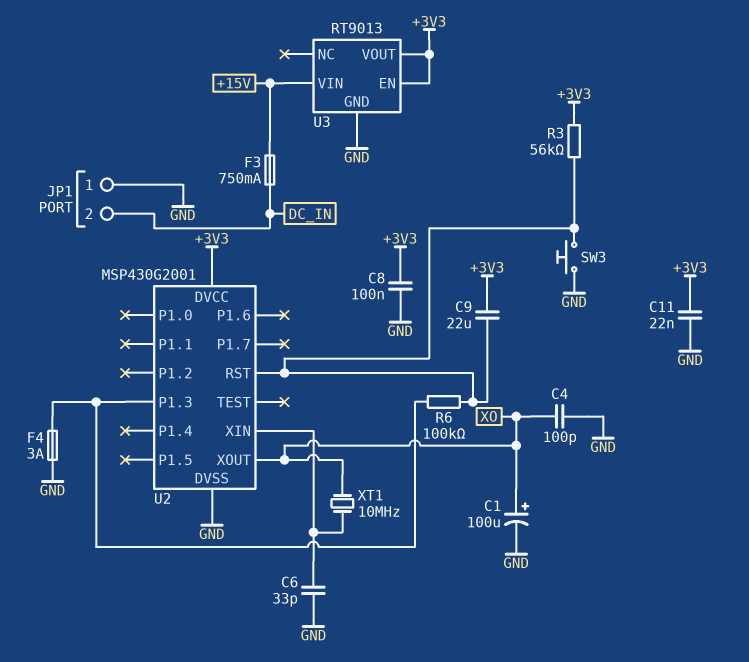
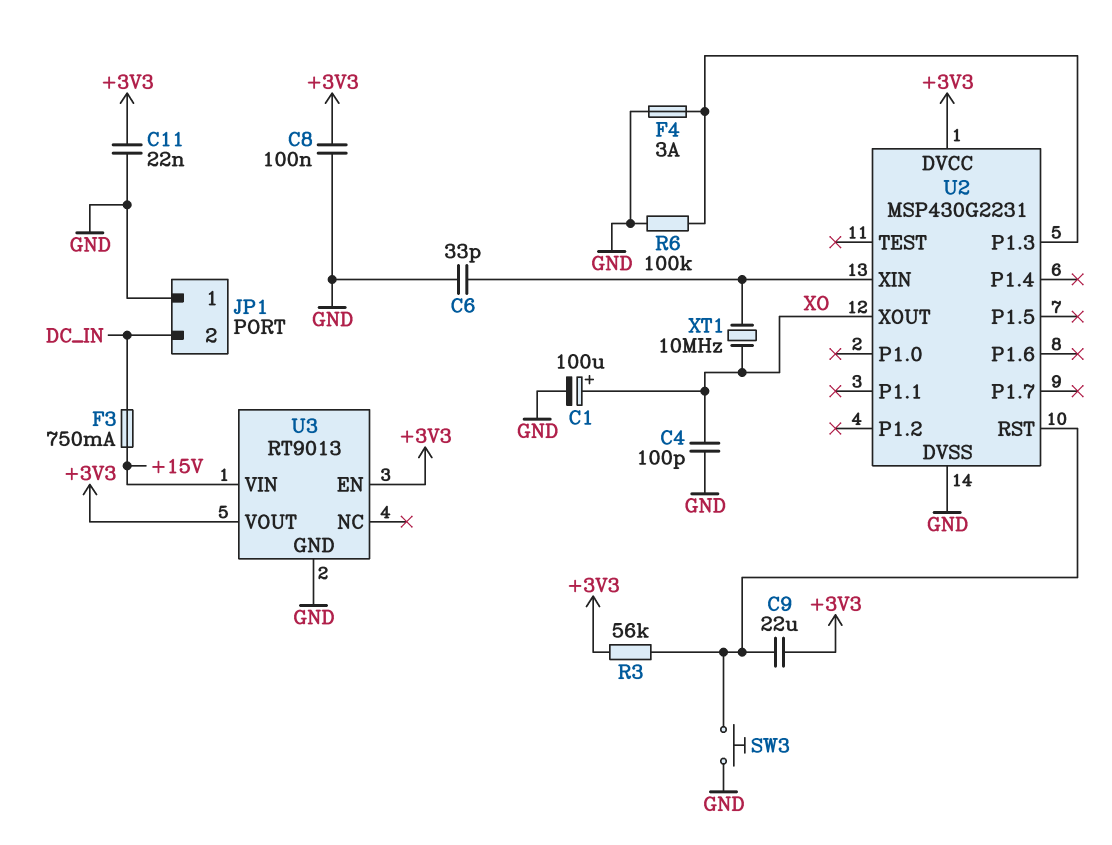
R6: 100k (U2/P1.3, U2/RST) -> 100k (GND, U2/P1.3)
U2: MSP430G2001 -> MSP430G2231

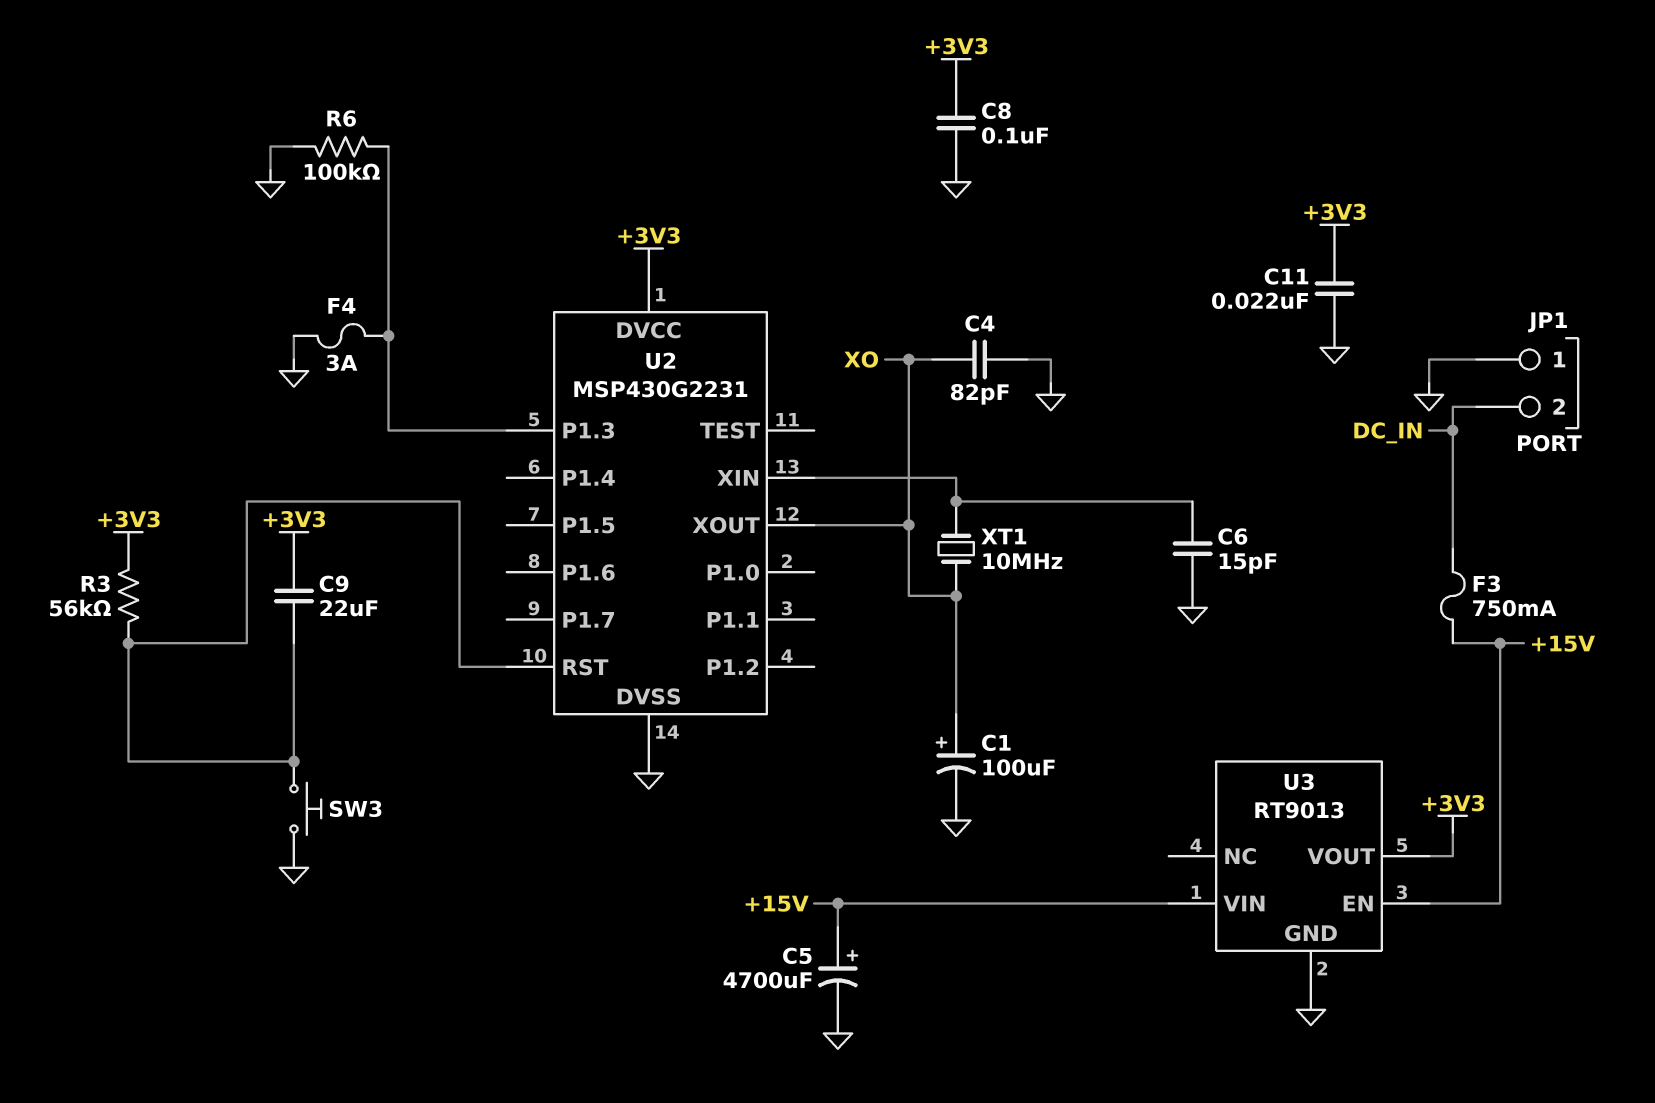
C4: 100pF (GND, XO) -> 82pF (GND, XO)
C5: none -> 4700uF (plus +15V, minus GND)
C6: 33pF (GND, U2/XIN) -> 15pF (GND, U2/XIN)
U3 pin EN: +3V3 -> +15V

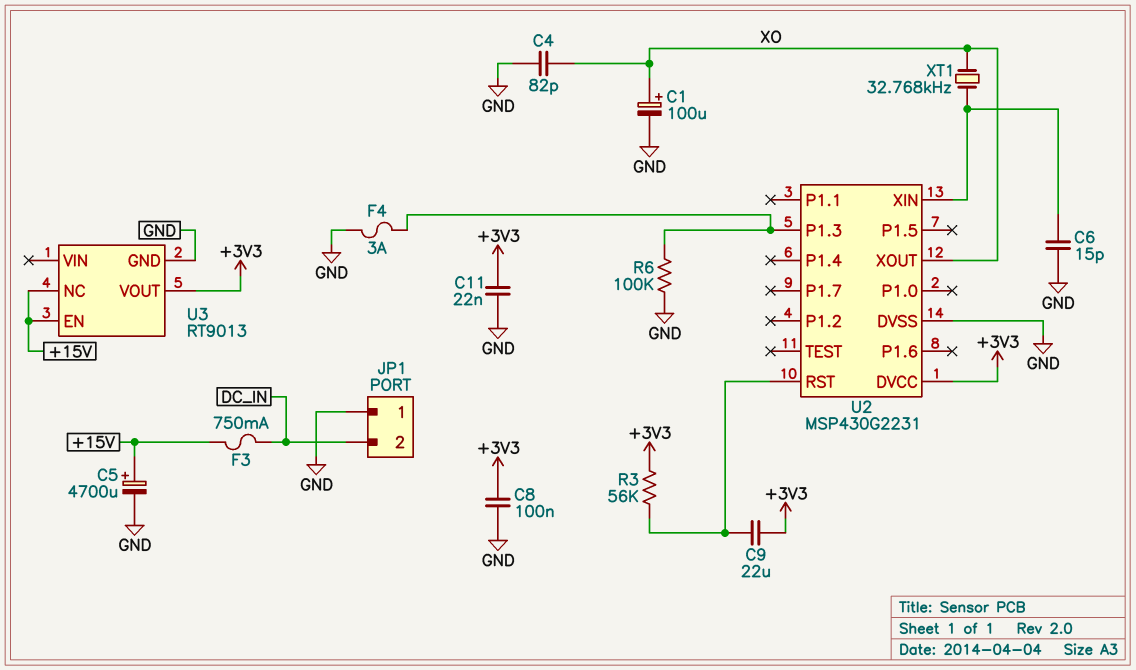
SW3: button (GND, U2/RST) -> none
U3 pin NC: none -> +15V
U3 pin VIN: +15V -> none
XT1: 10MHz (U2/XIN, XO) -> 32.768kHz (U2/XIN, XO)

